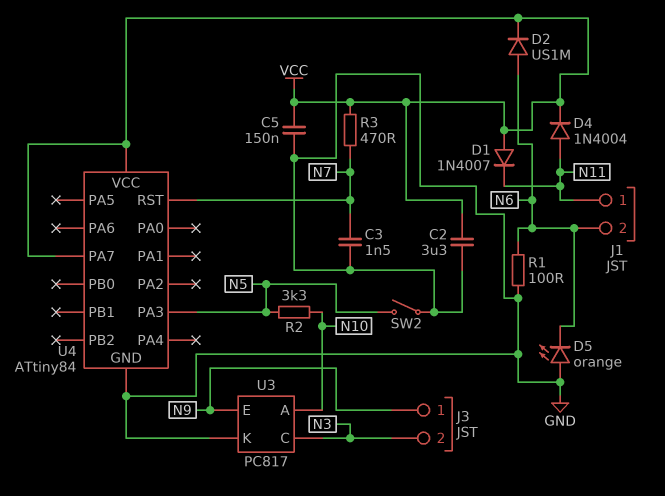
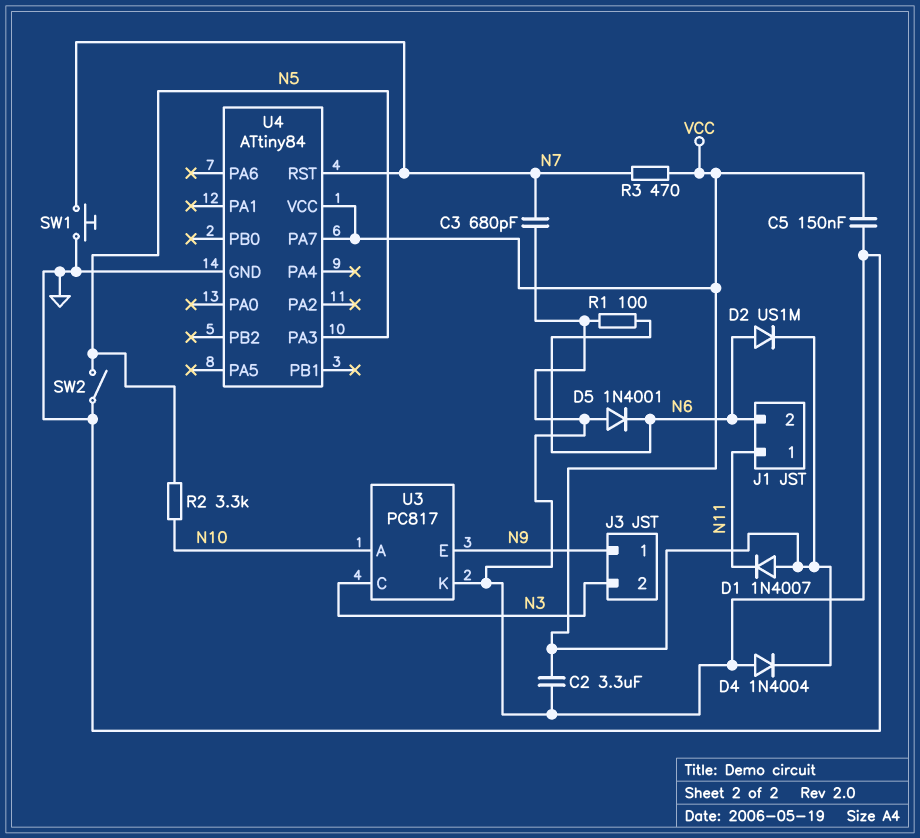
C3: 1.5nF (GND, N7) -> 680pF (GND, N7)
D4: diode 1N4004 (A N11, K VCC) -> diode 1N4004 (A GND, K VCC)
D5: LED orange (A GND, K N6) -> diode 1N4001 (A GND, K N6)
SW1: none -> button (GND, N7)

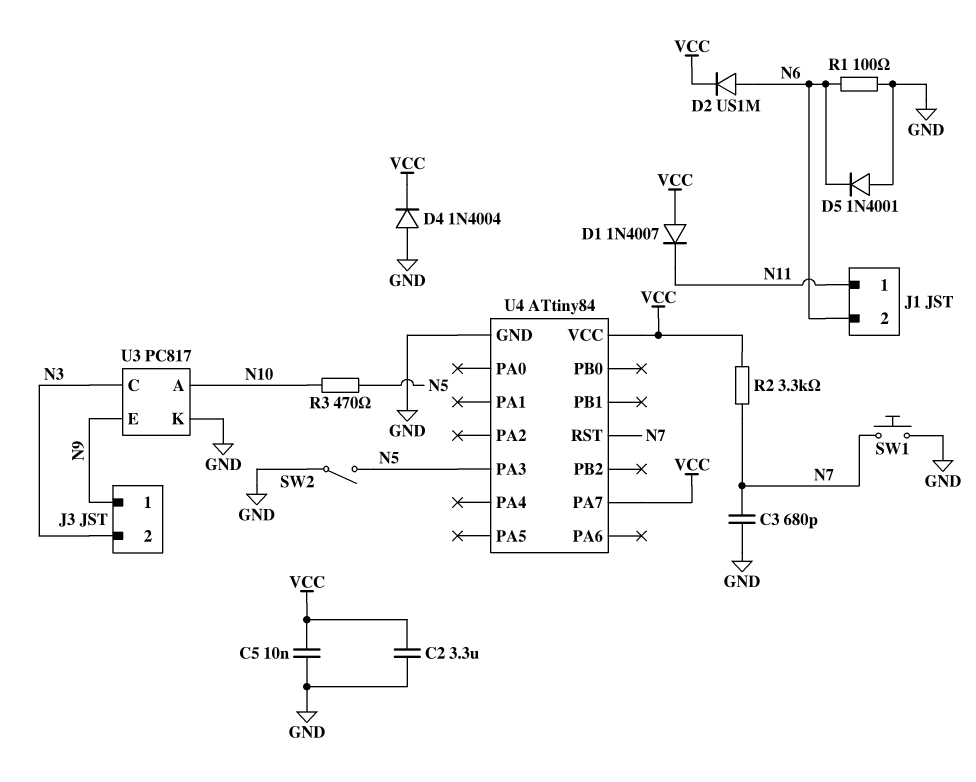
C5: 150nF (GND, VCC) -> 10nF (GND, VCC)
R2: 3.3k (N5, N10) -> 3.3k (N7, VCC)
R3: 470 (N7, VCC) -> 470 (N5, N10)

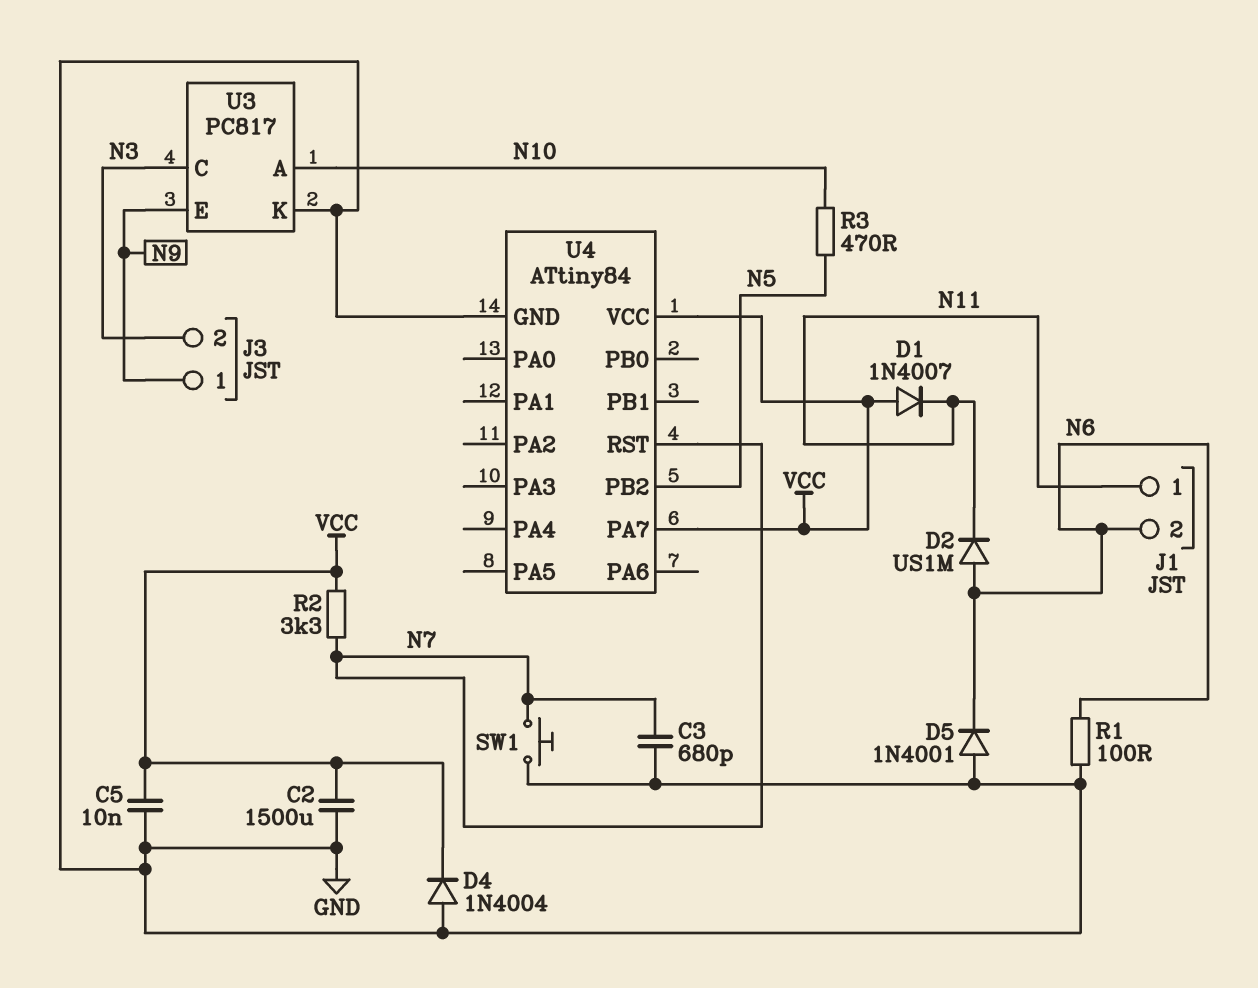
C2: 3.3uF (GND, VCC) -> 1500uF (GND, VCC)
D2: diode US1M (A N6, K VCC) -> diode US1M (A N6, K N11)
SW2: switch (GND, N5) -> none
U4 pin PA3: N5 -> none
U4 pin PB2: none -> N5

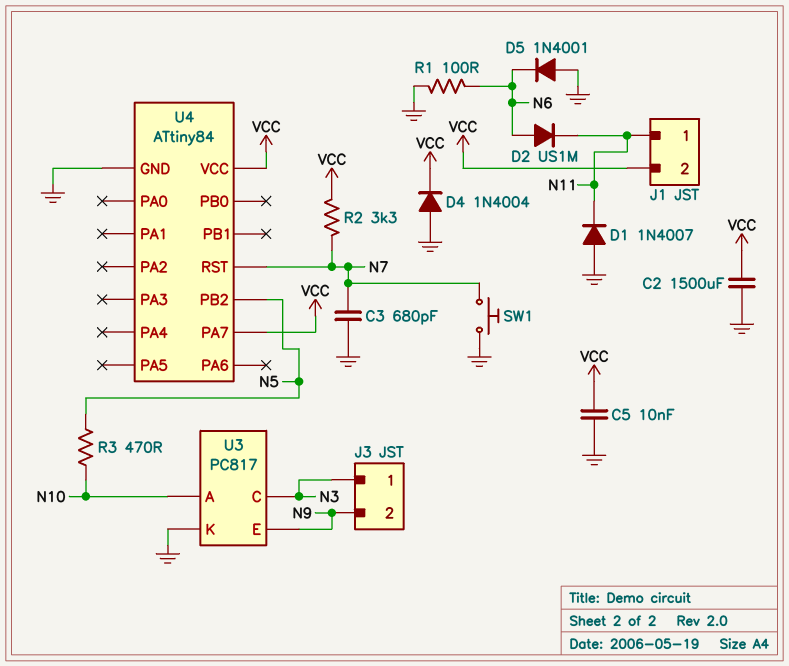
D1: diode 1N4007 (A VCC, K N11) -> diode 1N4007 (A GND, K N11)
J1 pin 2: N6 -> VCC
J3 pin 1: N9 -> N3
J3 pin 2: N3 -> N9

